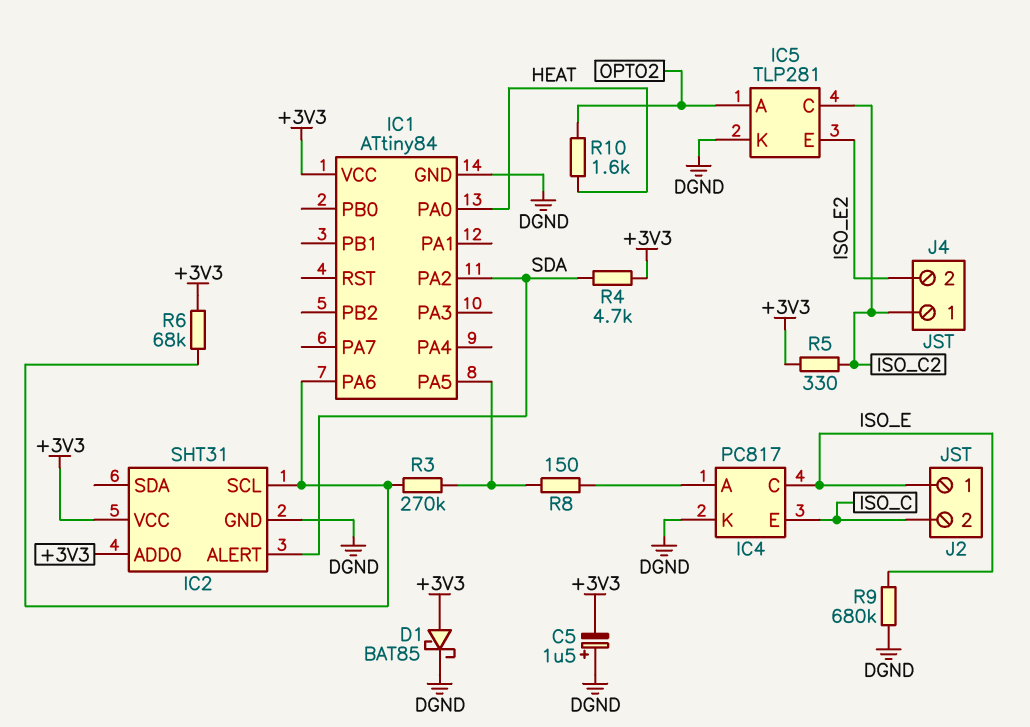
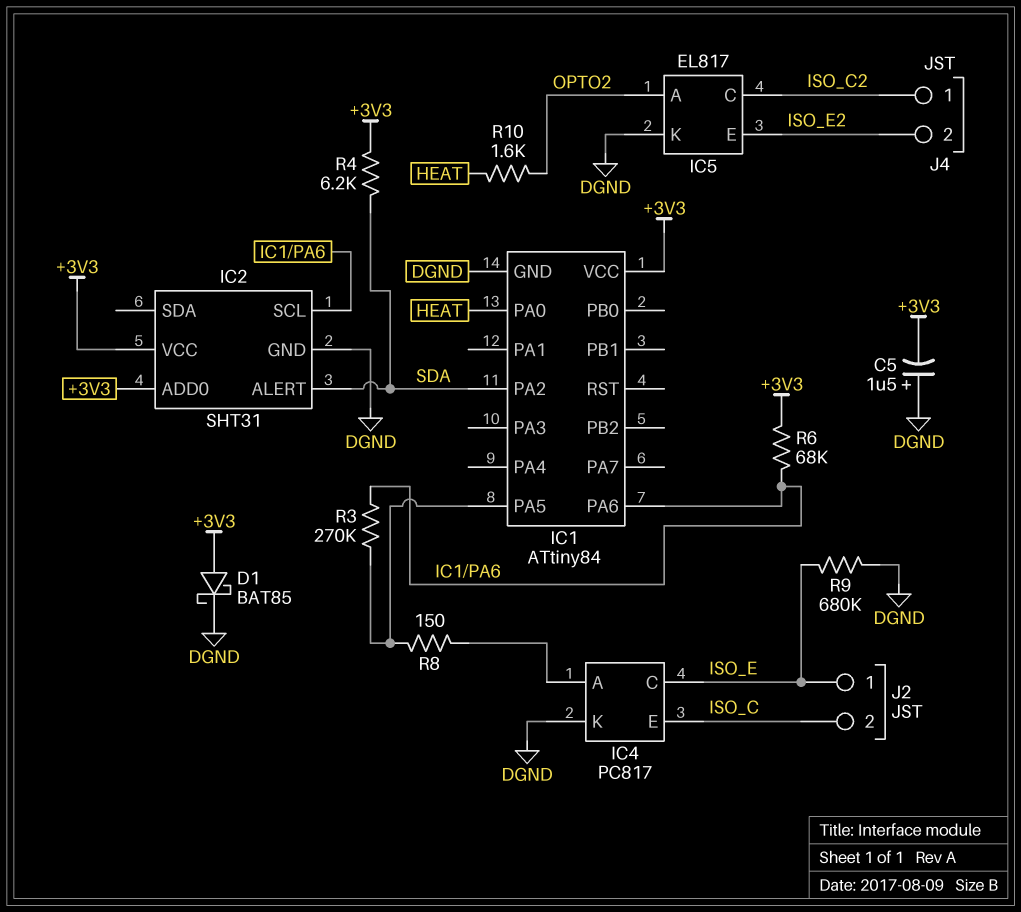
IC5: TLP281 -> EL817
R4: 4.7k (+3V3, SDA) -> 6.2k (+3V3, SDA)
R5: 330 (+3V3, ISO_C2) -> none

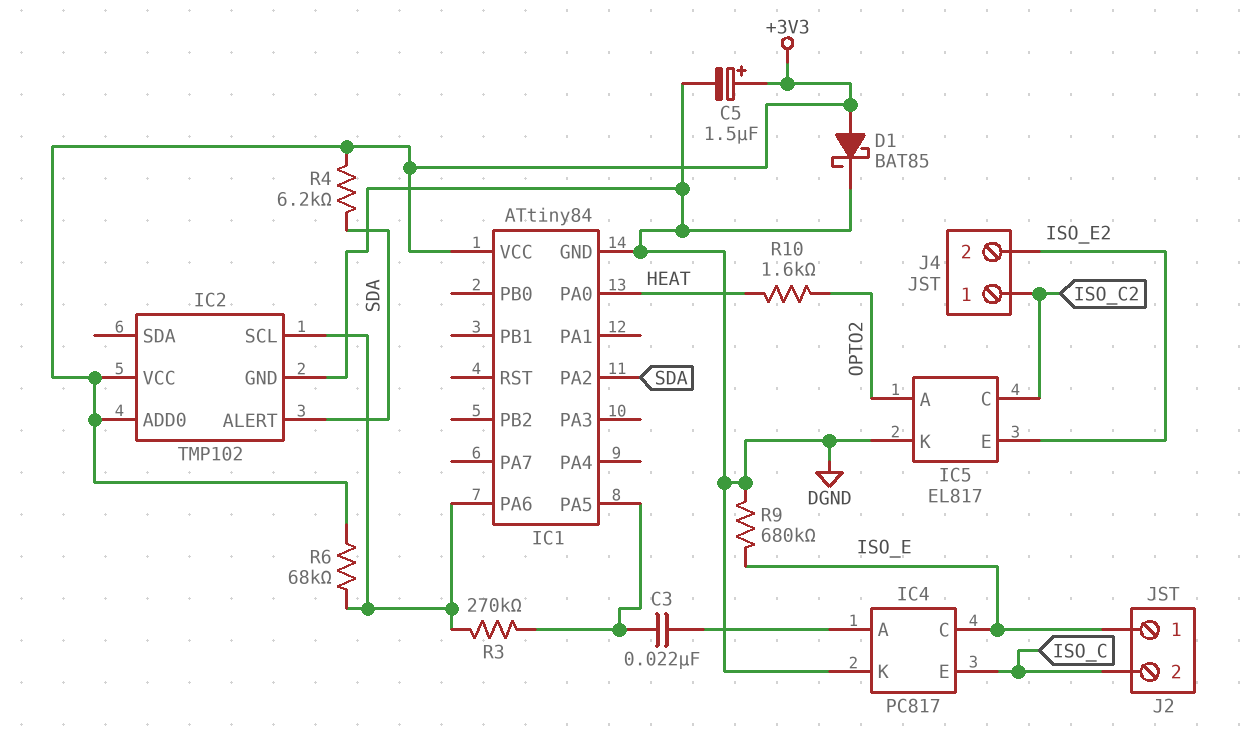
C3: none -> 22nF (IC1/PA5, IC4/A)
C5: 1.5uF (plus DGND, minus +3V3) -> 1.5uF (plus +3V3, minus DGND)
IC2: SHT31 -> TMP102
R8: 150 (IC1/PA5, IC4/A) -> none

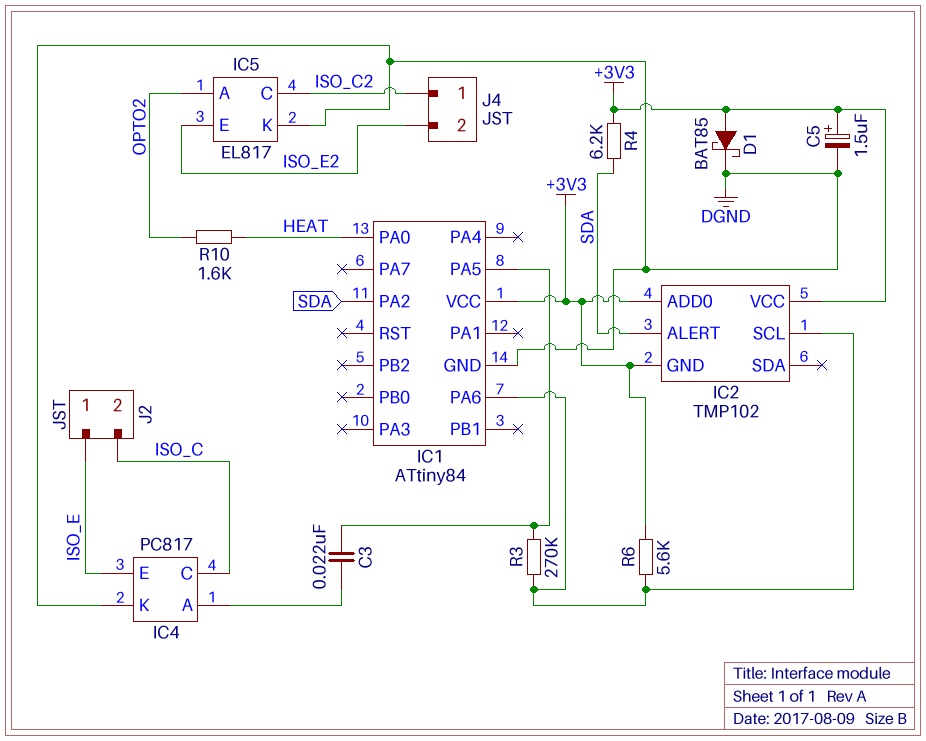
IC2 pin GND: DGND -> +3V3
IC4 pin C: ISO_E -> ISO_C
IC4 pin E: ISO_C -> ISO_E
R6: 68k (+3V3, IC1/PA6) -> 5.6k (+3V3, IC1/PA6)
R9: 680k (DGND, ISO_E) -> none

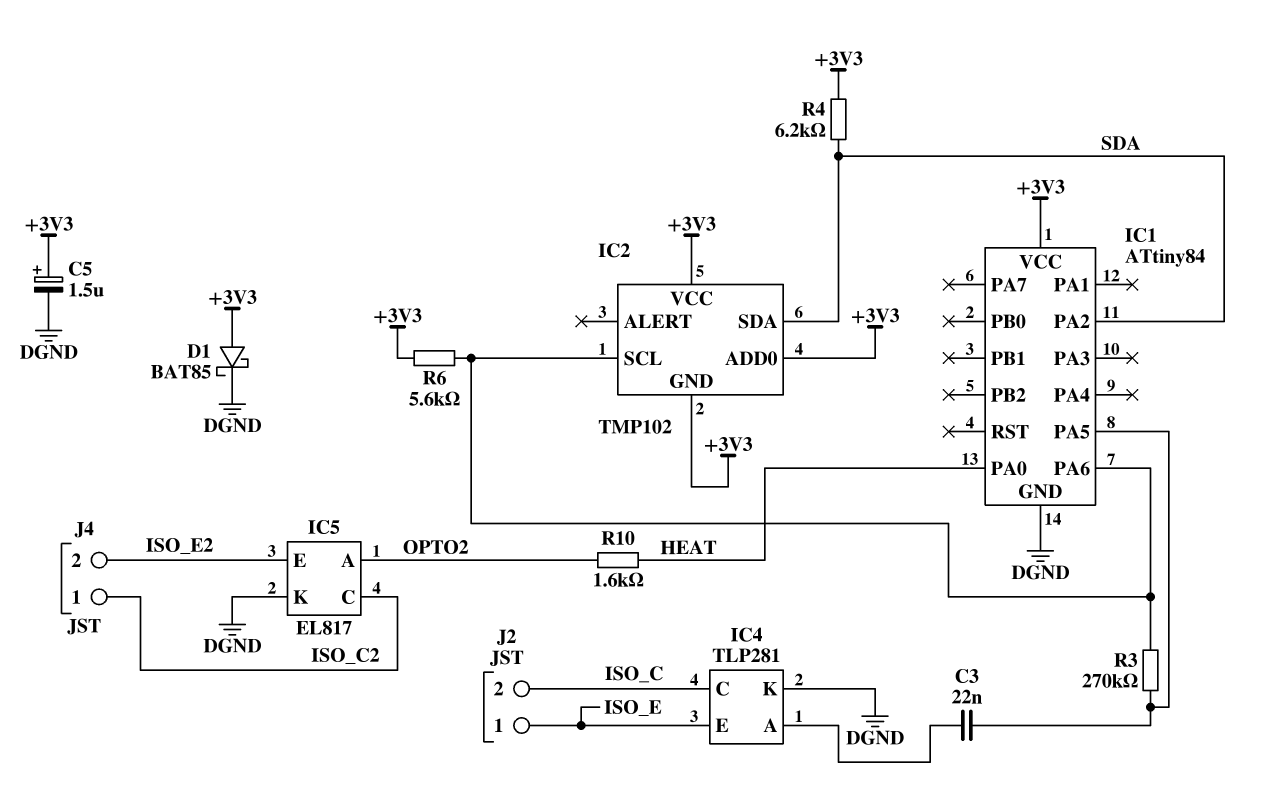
IC2 pin ALERT: SDA -> none
IC2 pin SDA: none -> SDA
IC4: PC817 -> TLP281

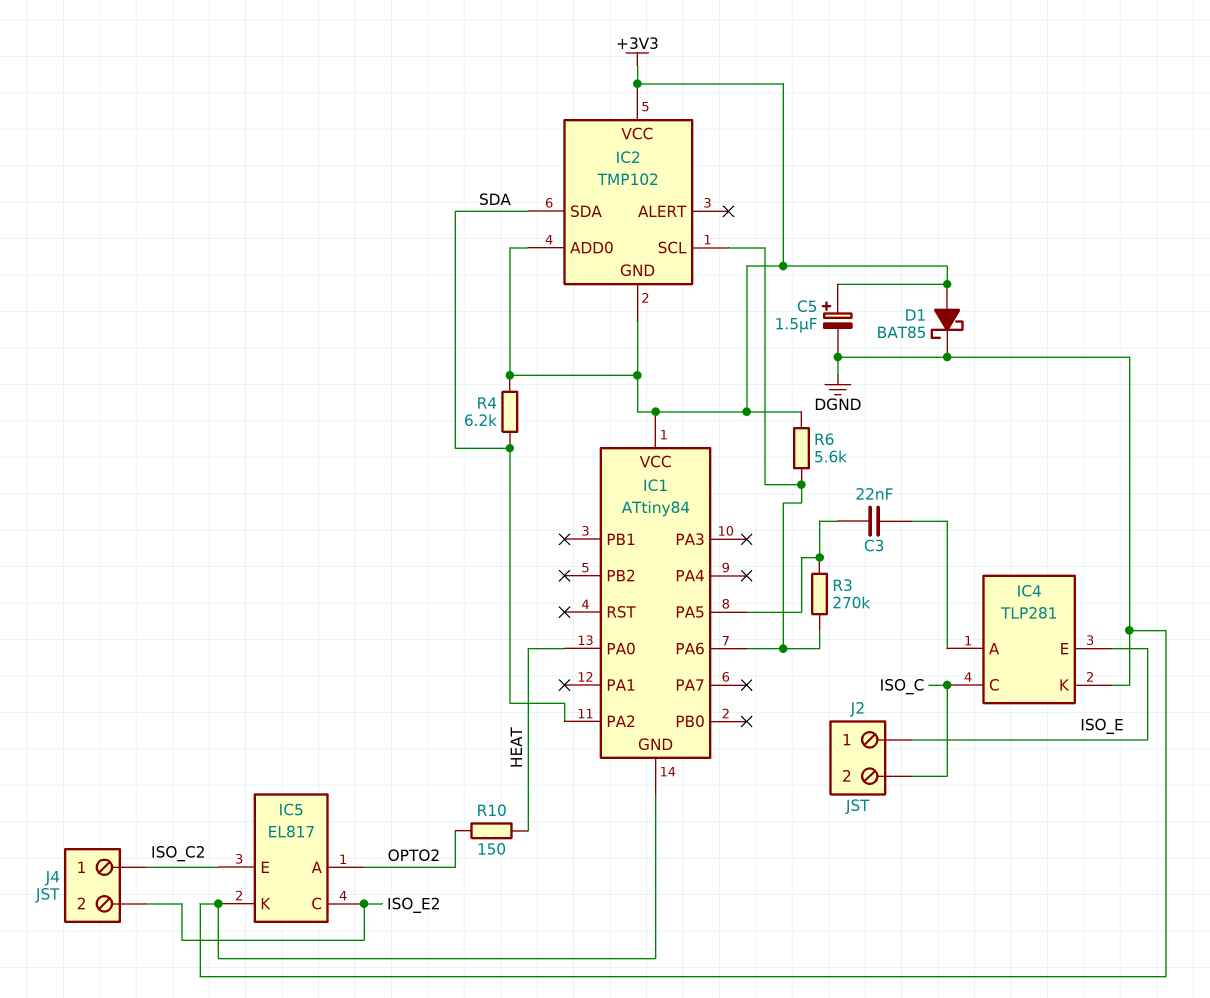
IC5 pin C: ISO_C2 -> ISO_E2
IC5 pin E: ISO_E2 -> ISO_C2
R10: 1.6k (HEAT, OPTO2) -> 150 (HEAT, OPTO2)

